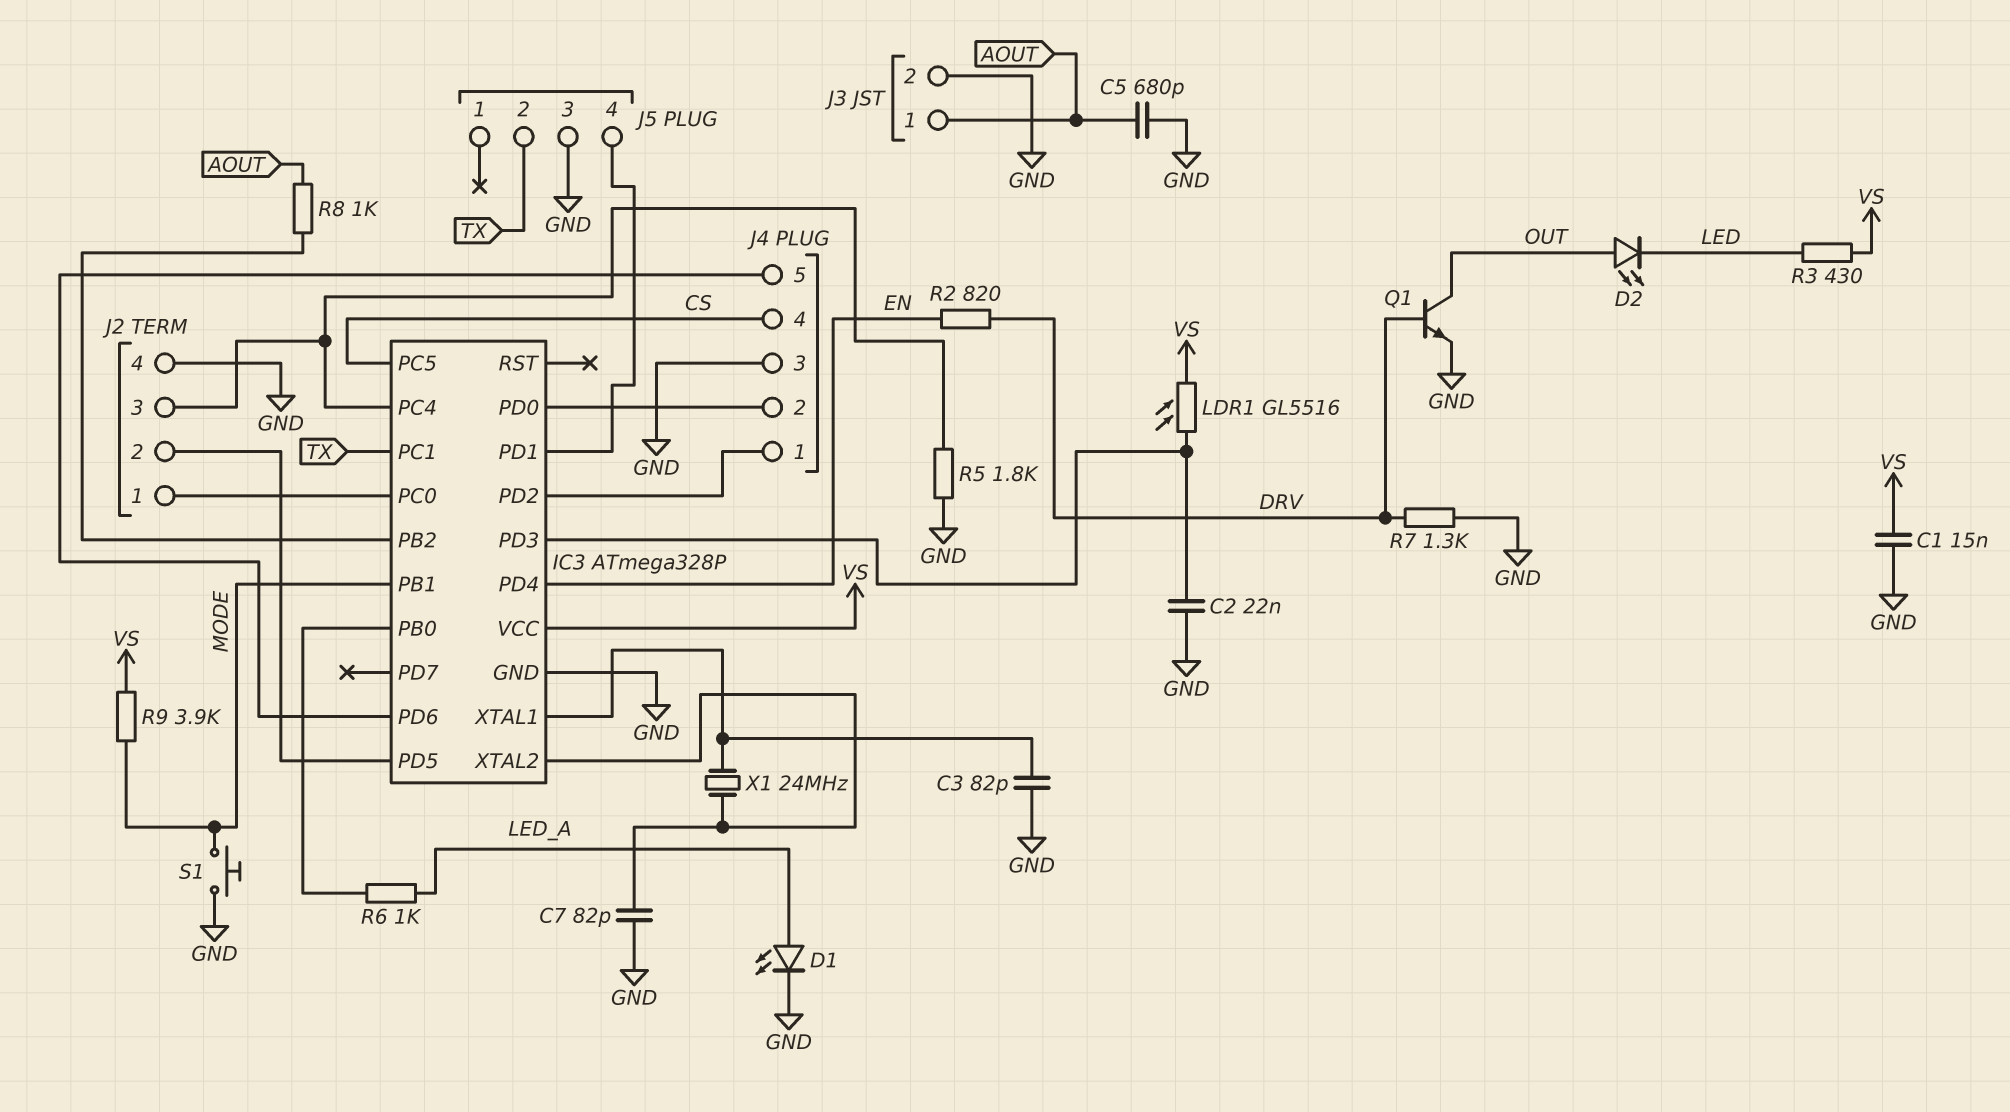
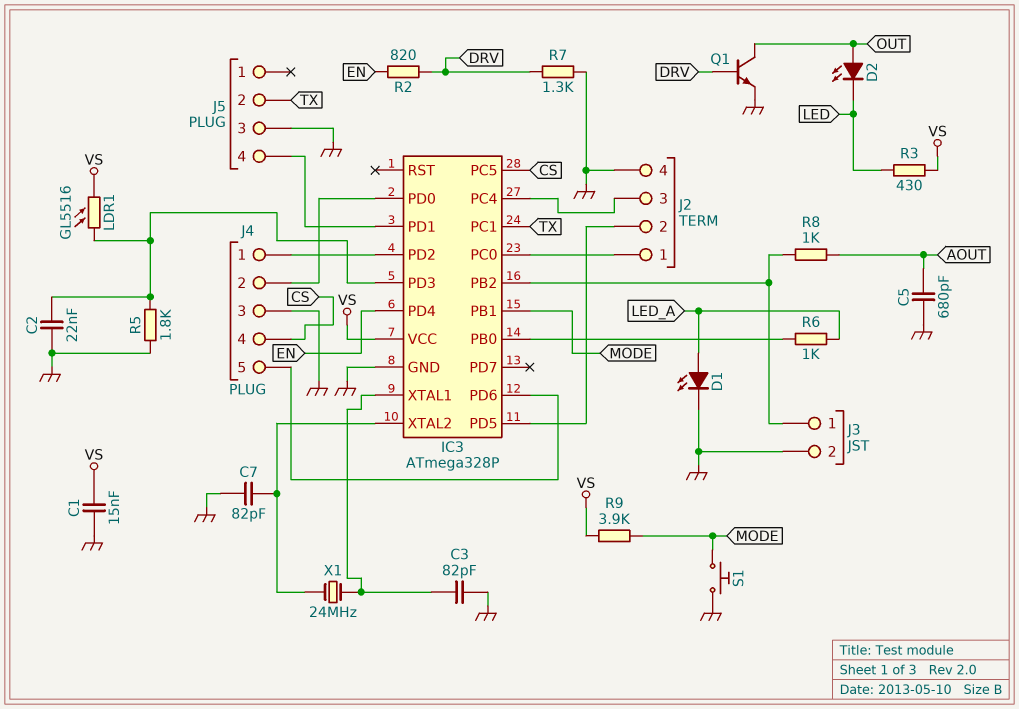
J3 pin 1: AOUT -> IC3/PB2
R5: 1.8k (GND, IC3/PC4) -> 1.8k (GND, IC3/PD3)

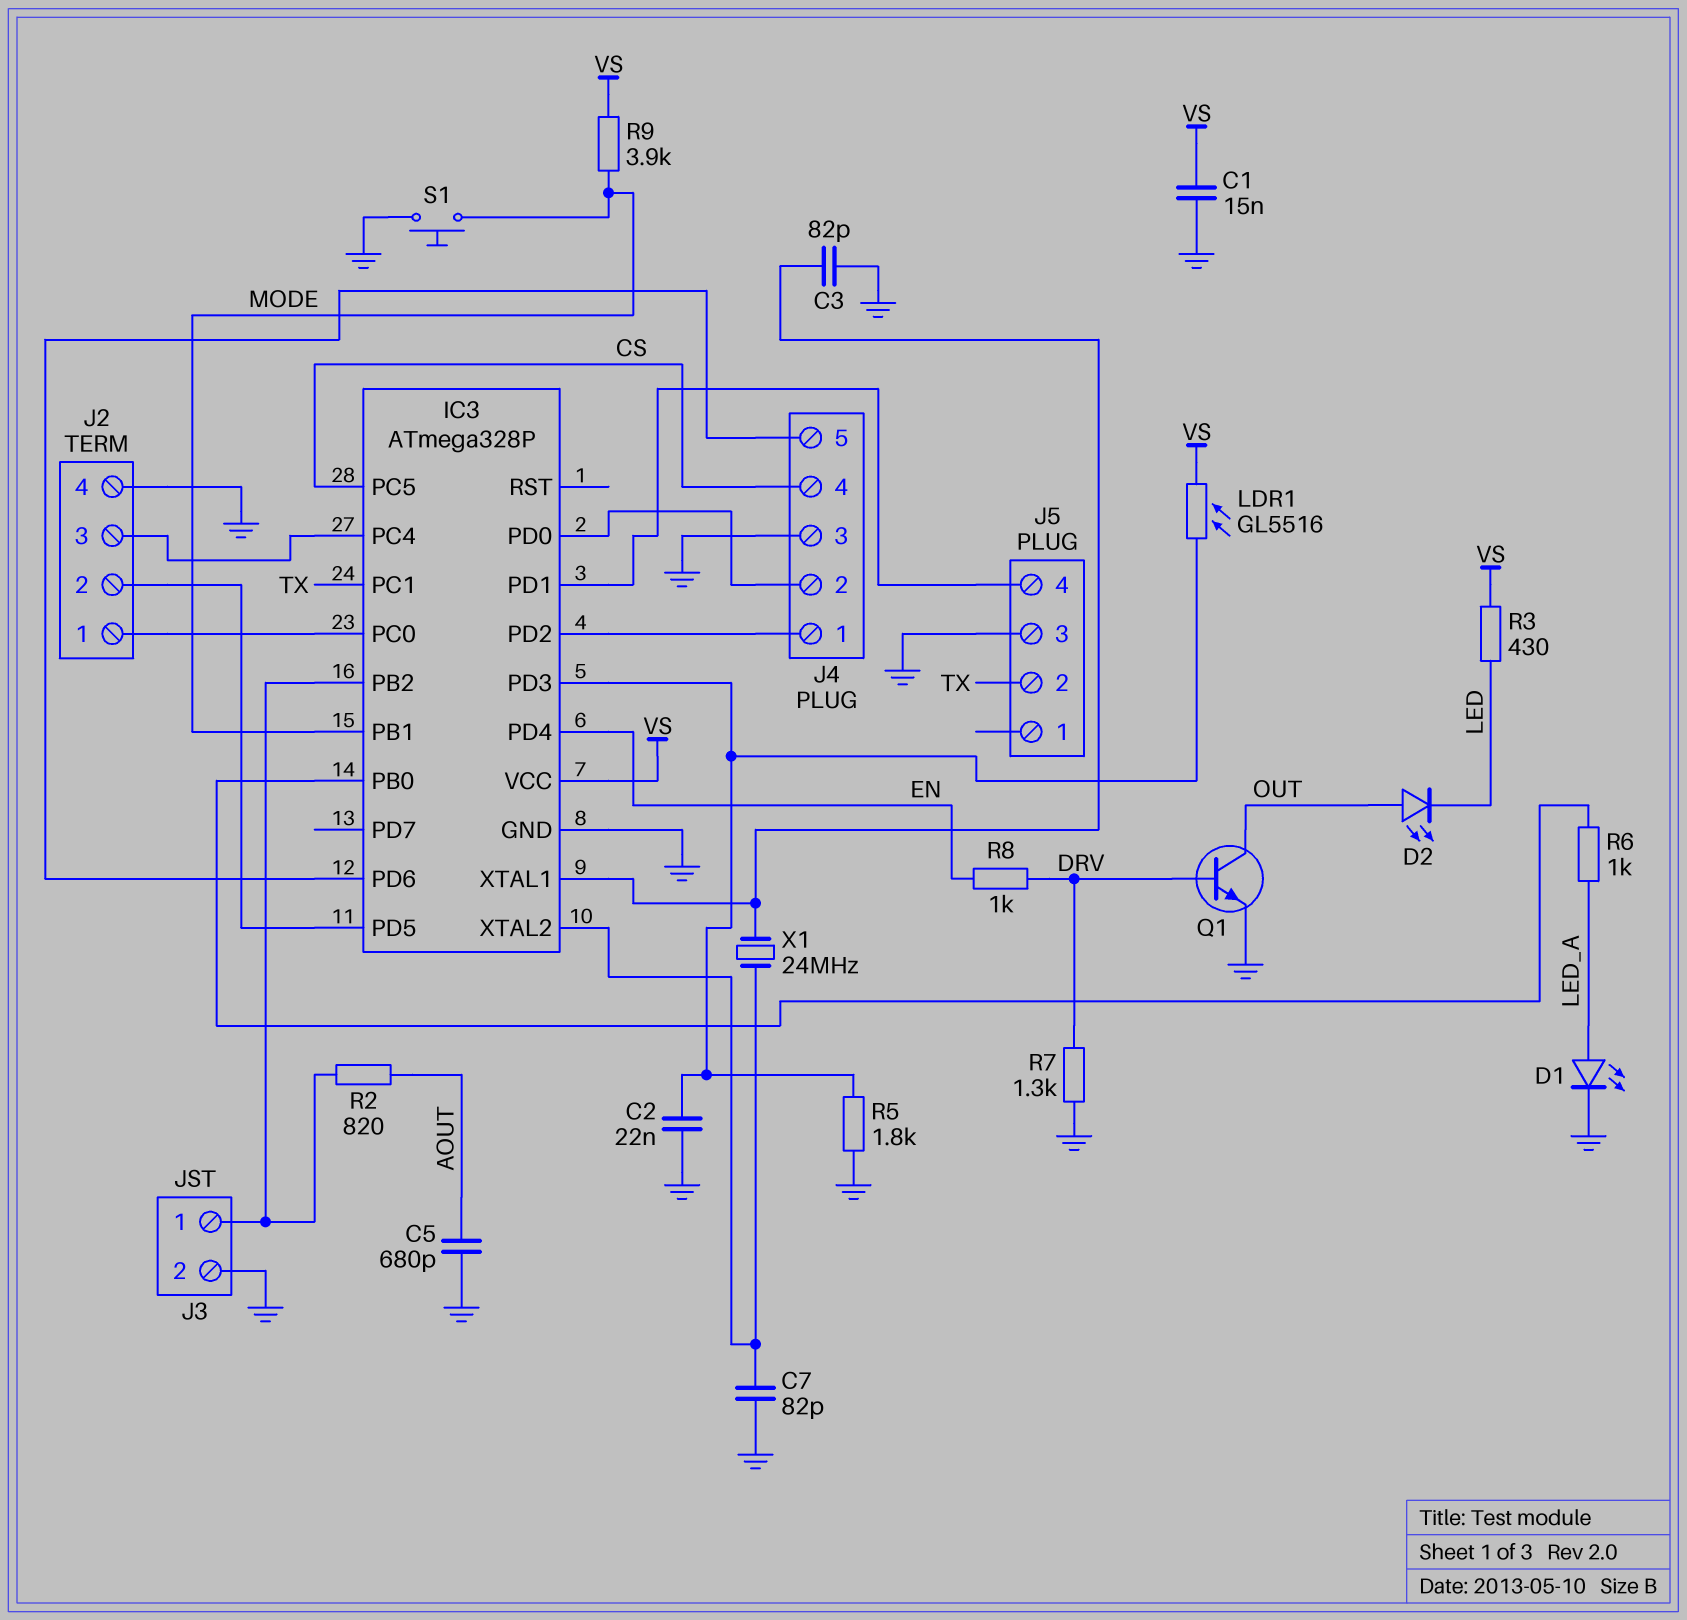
R2: 820 (DRV, EN) -> 820 (AOUT, IC3/PB2)
R8: 1k (AOUT, IC3/PB2) -> 1k (DRV, EN)

